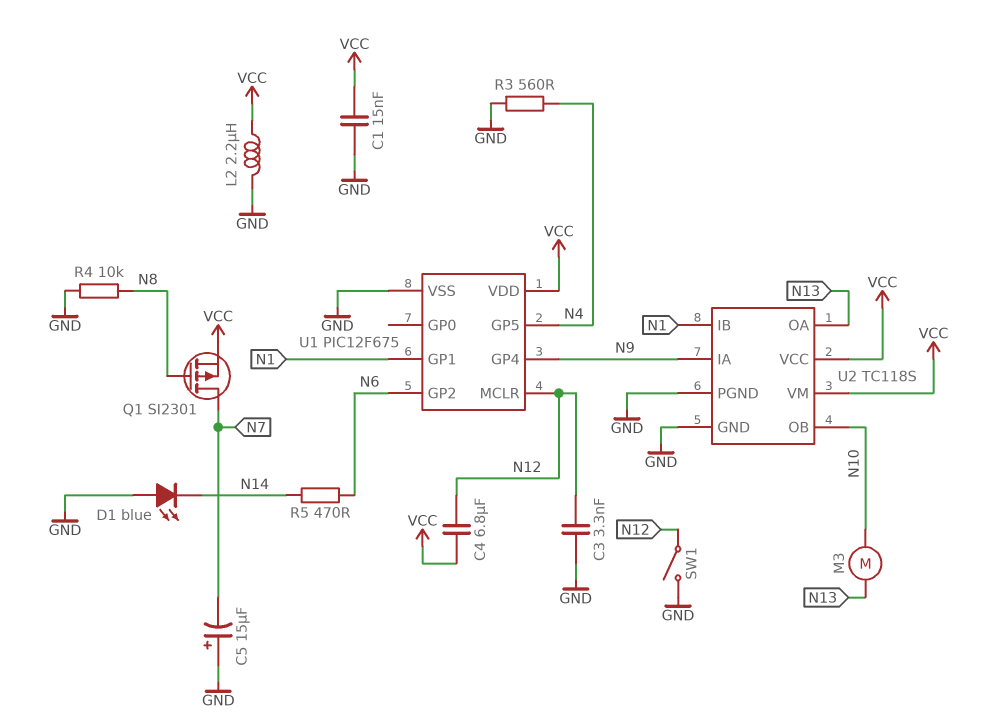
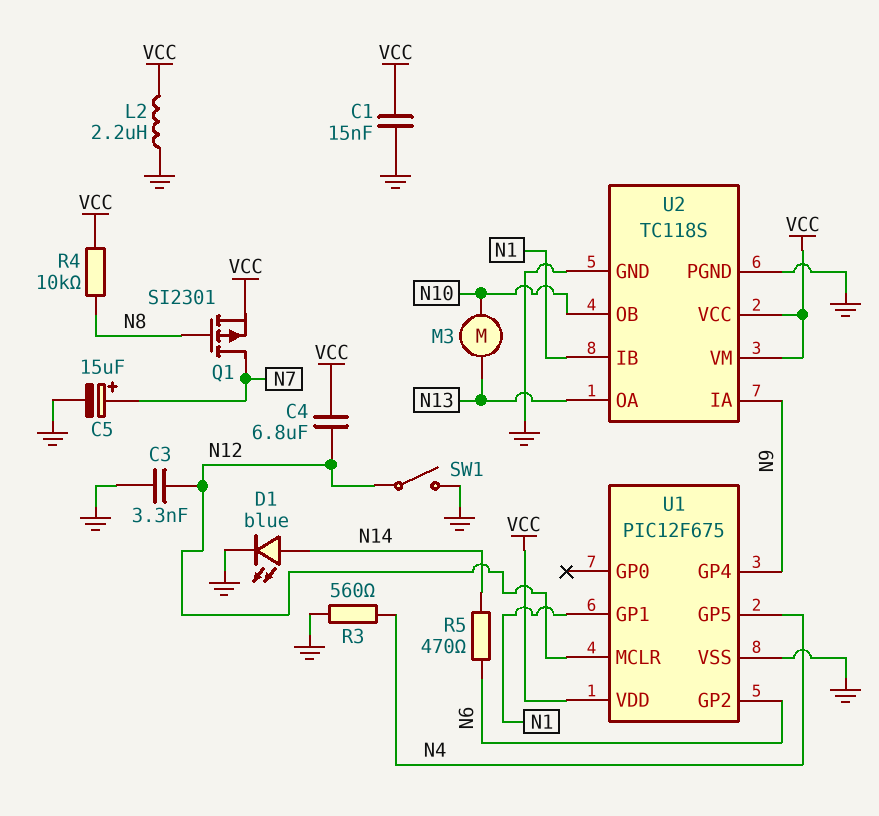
C5: 15uF (plus GND, minus N7) -> 15uF (plus N7, minus GND)
D1: LED blue (A GND, K N14) -> LED blue (A N14, K GND)
R4: 10k (GND, N8) -> 10k (N8, VCC)

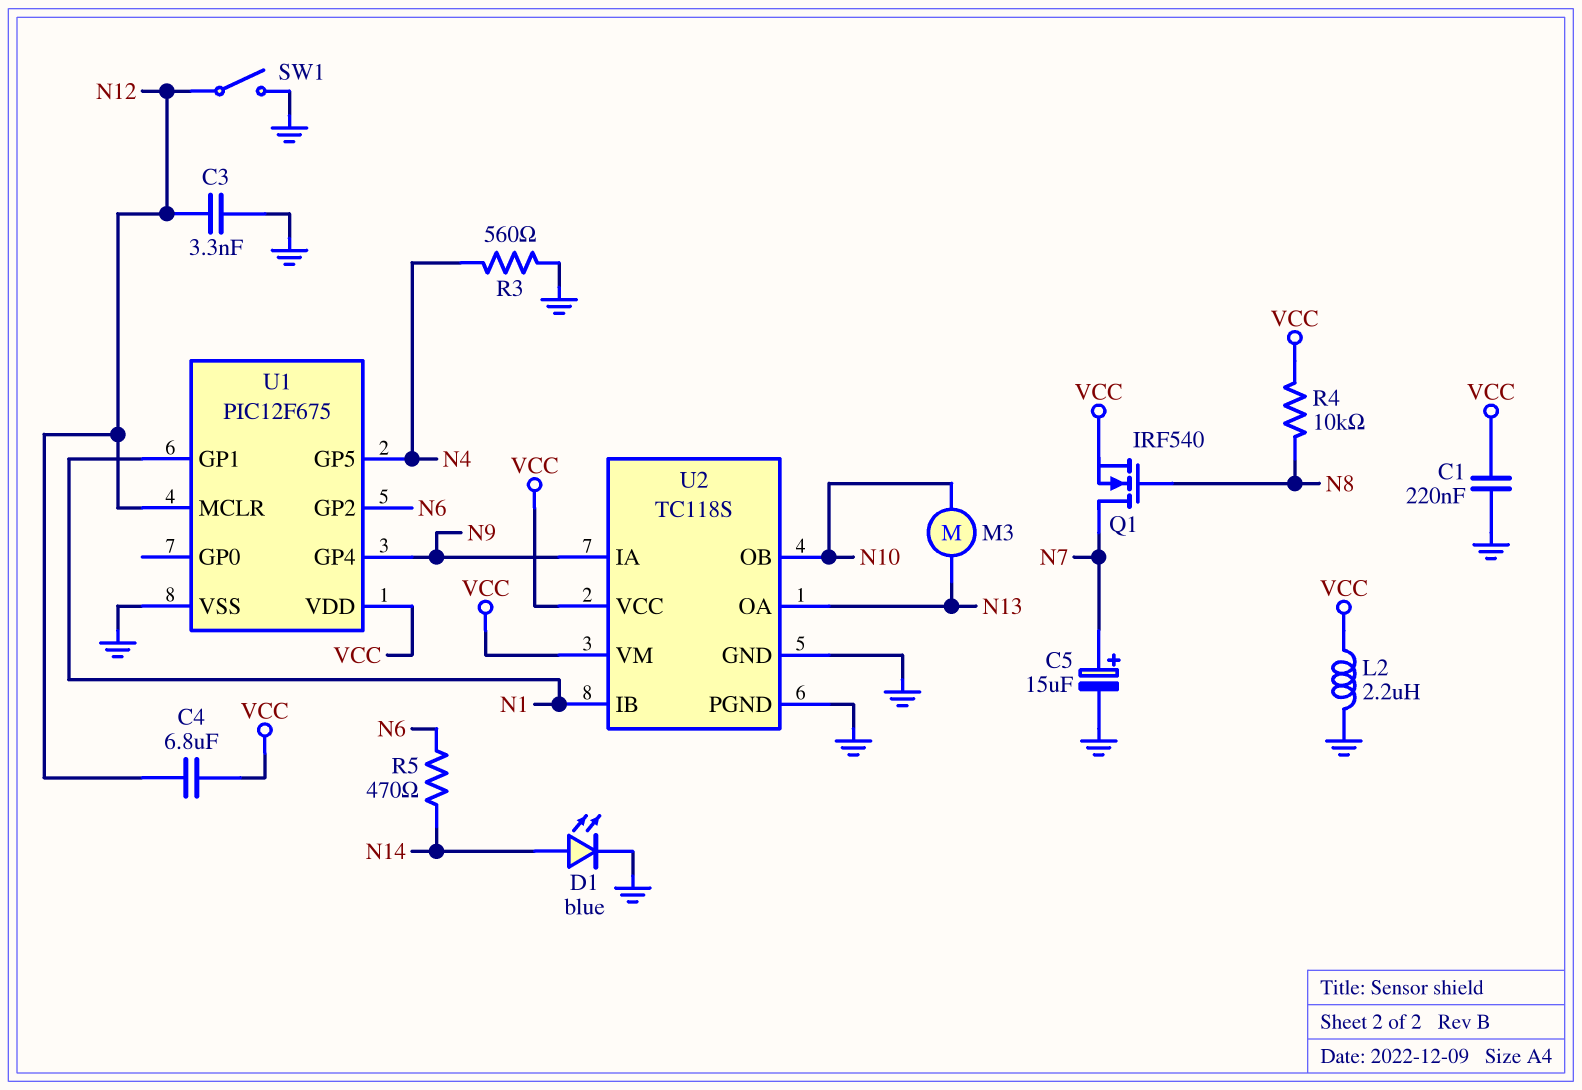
C1: 15nF (GND, VCC) -> 220nF (GND, VCC)
Q1: PMOS SI2301 (G N8, D N7, S VCC) -> NMOS IRF540 (G N8, D N7, S VCC)

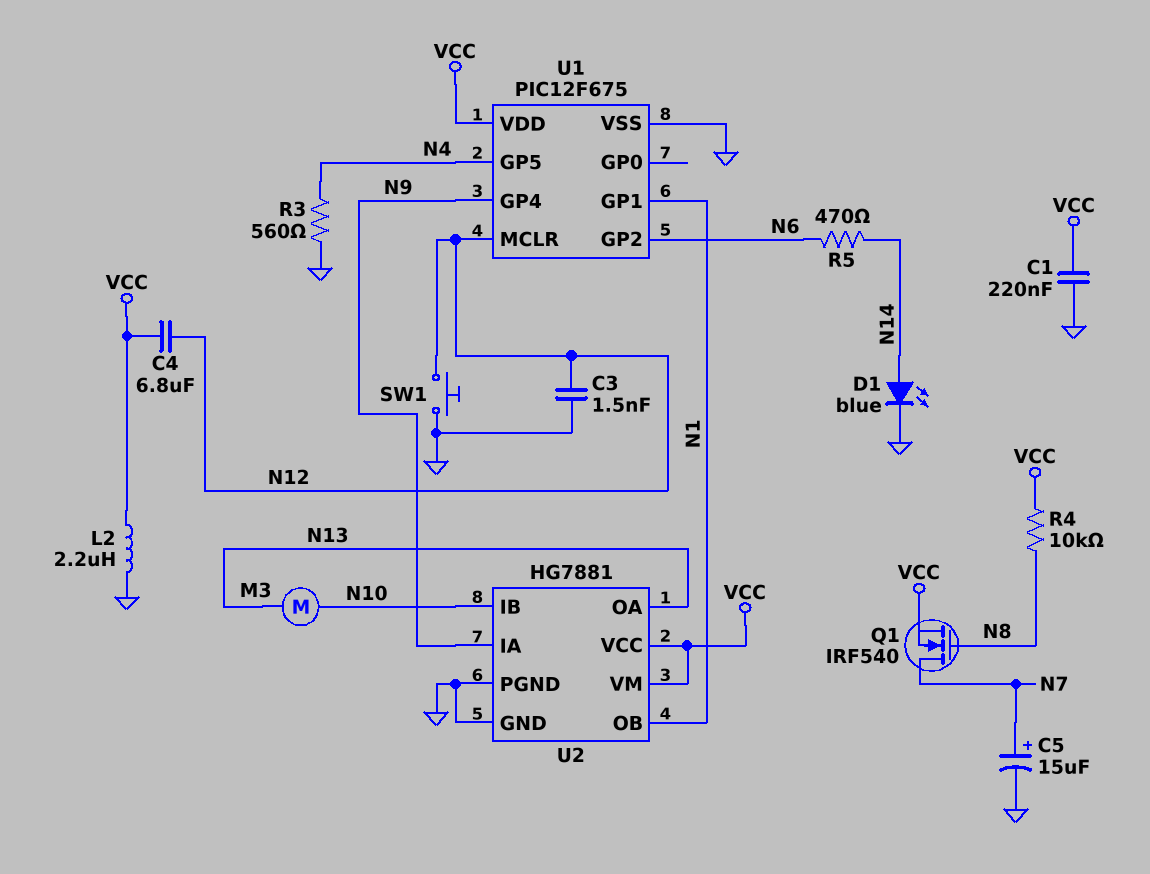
C3: 3.3nF (GND, N12) -> 1.5nF (GND, N12)
SW1: switch (GND, N12) -> button (GND, N12)
U2: TC118S -> HG7881
U2 pin IB: N1 -> N10
U2 pin OB: N10 -> N1

